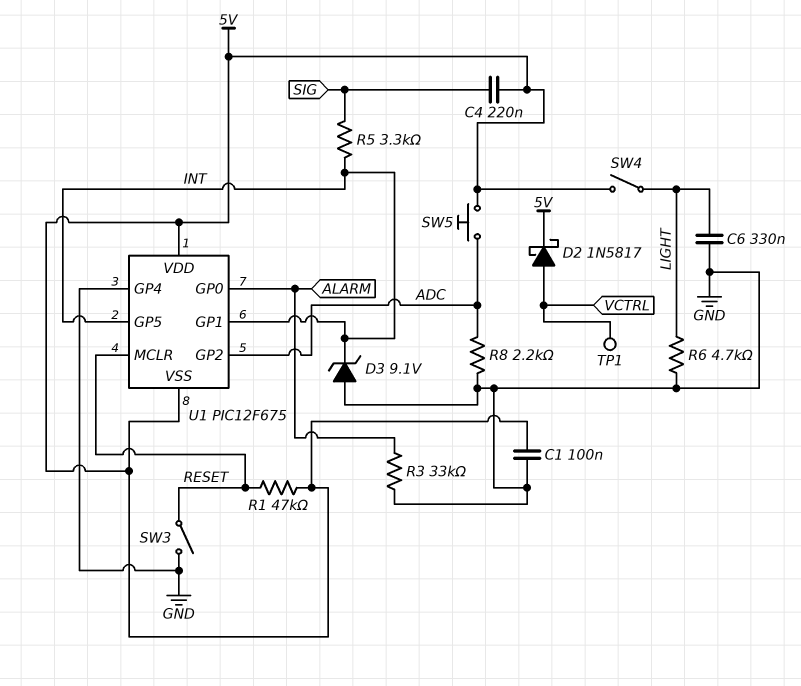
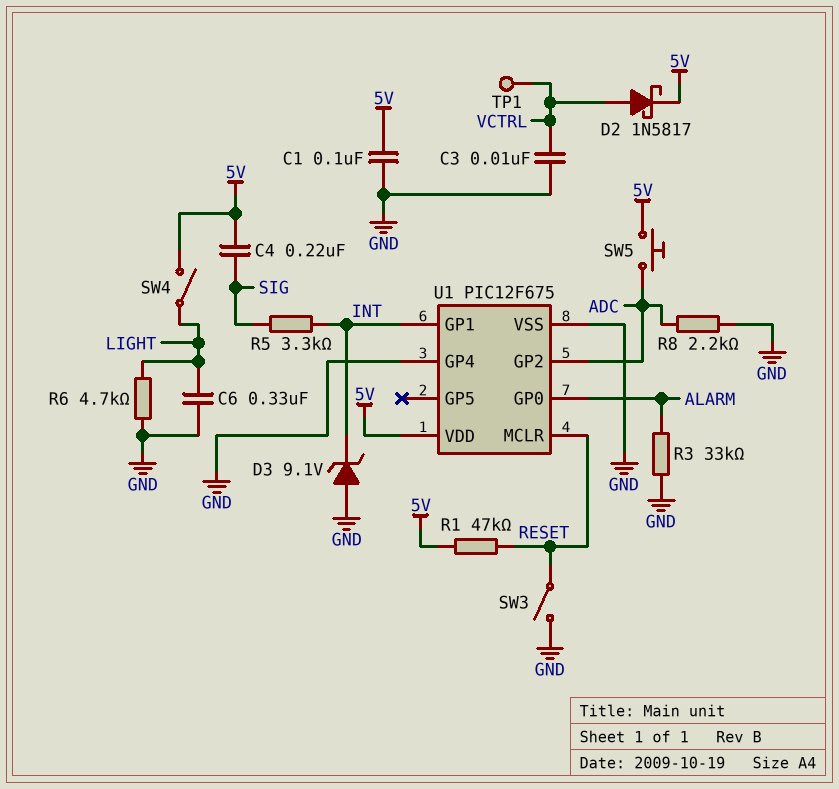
C3: none -> 10nF (GND, VCTRL)
U1 pin GP5: INT -> none
U1 pin VSS: 5V -> GND

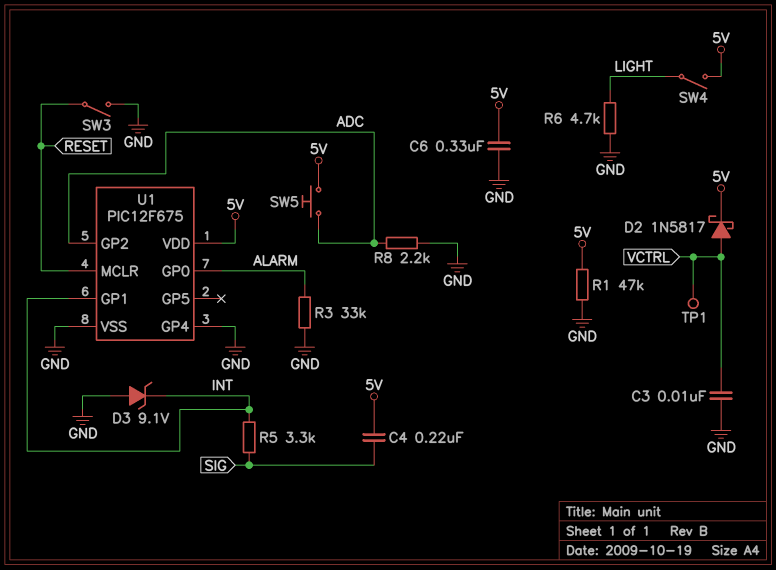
C1: 100nF (5V, GND) -> none
C6: 330nF (GND, LIGHT) -> 330nF (5V, GND)
R1: 47k (5V, RESET) -> 47k (5V, GND)

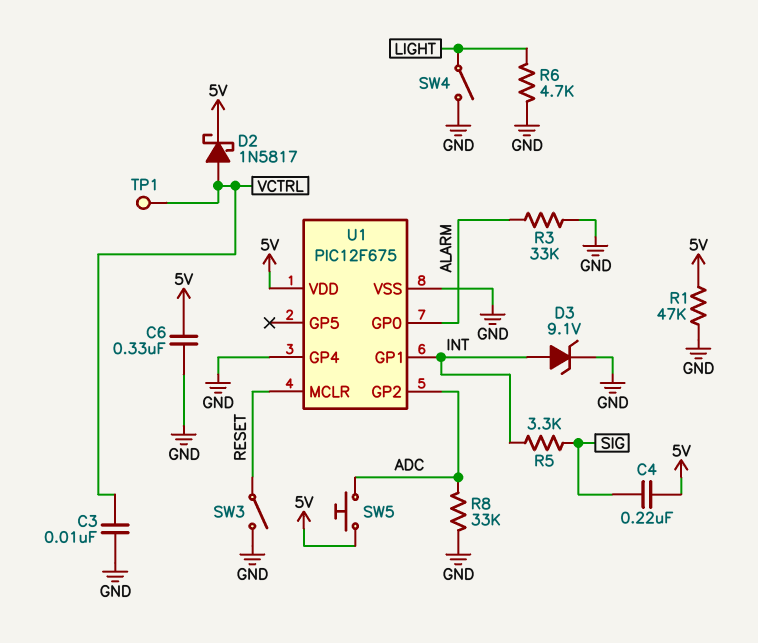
D3: zener 9.1V (A GND, K INT) -> zener 9.1V (A INT, K GND)
R8: 2.2k (ADC, GND) -> 33k (ADC, GND)
SW4: switch (5V, LIGHT) -> switch (GND, LIGHT)

